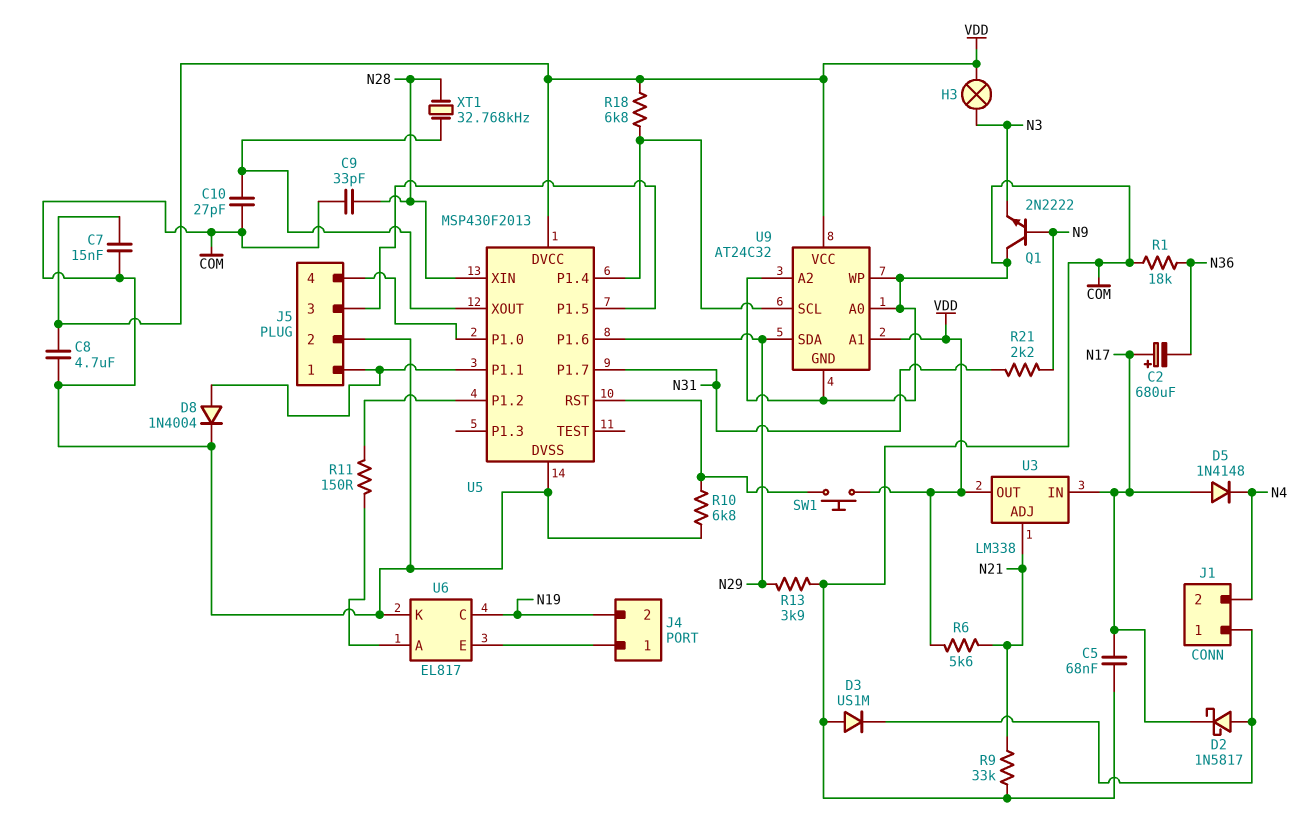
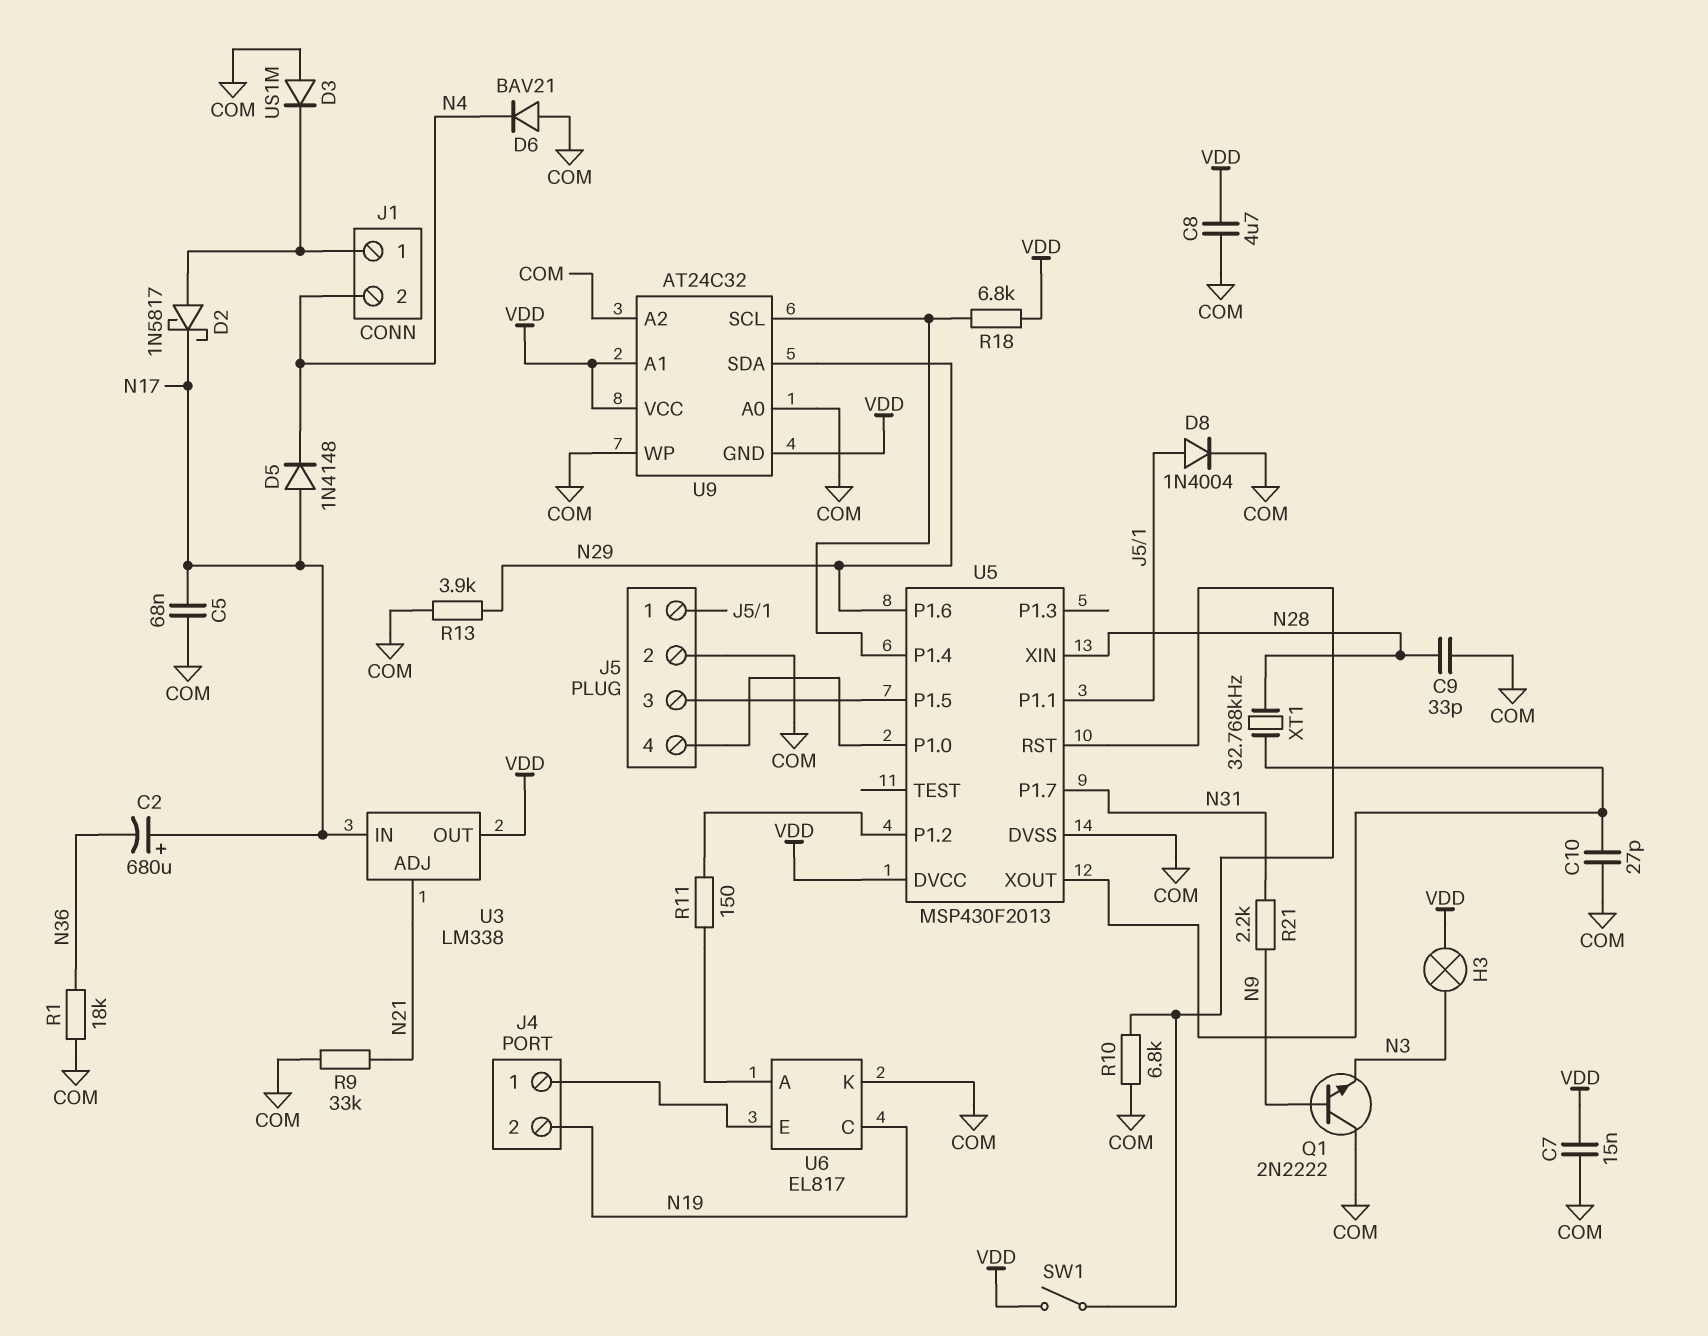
D6: none -> diode BAV21 (A COM, K N4)
R6: 5.6k (N21, VDD) -> none
SW1: button (U5/RST, VDD) -> switch (U5/RST, VDD)
U9 pin GND: COM -> VDD

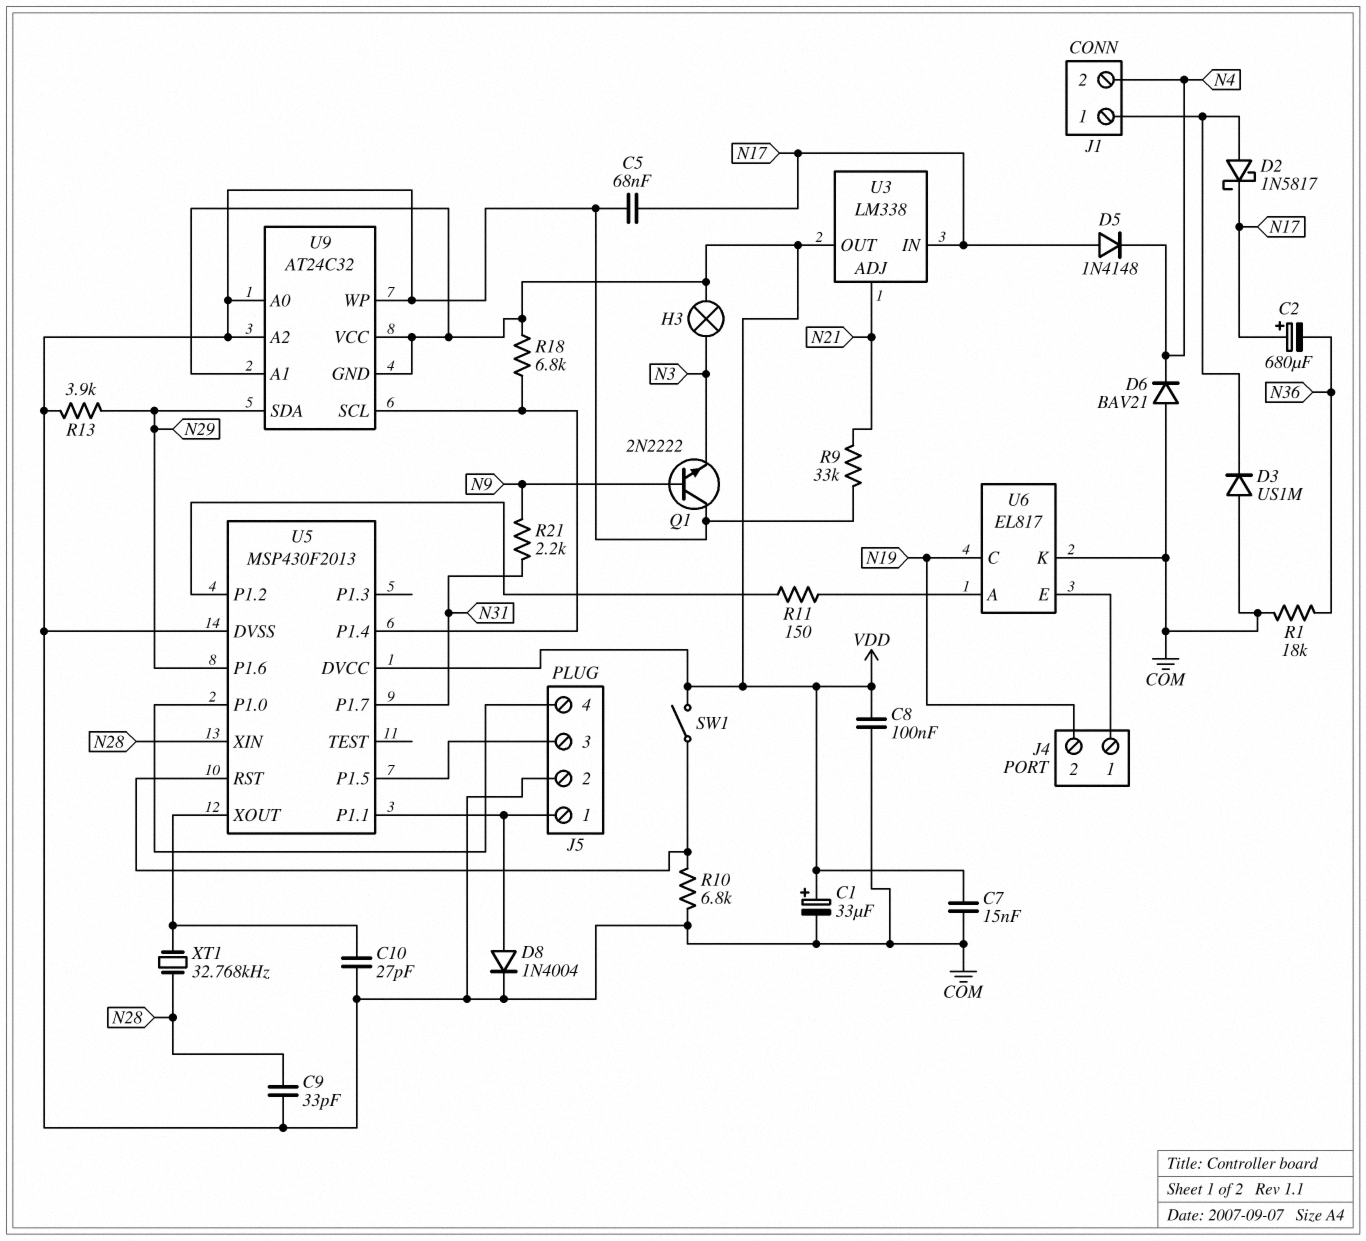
C1: none -> 33uF (plus VDD, minus COM)
C8: 4.7uF (COM, VDD) -> 100nF (COM, VDD)

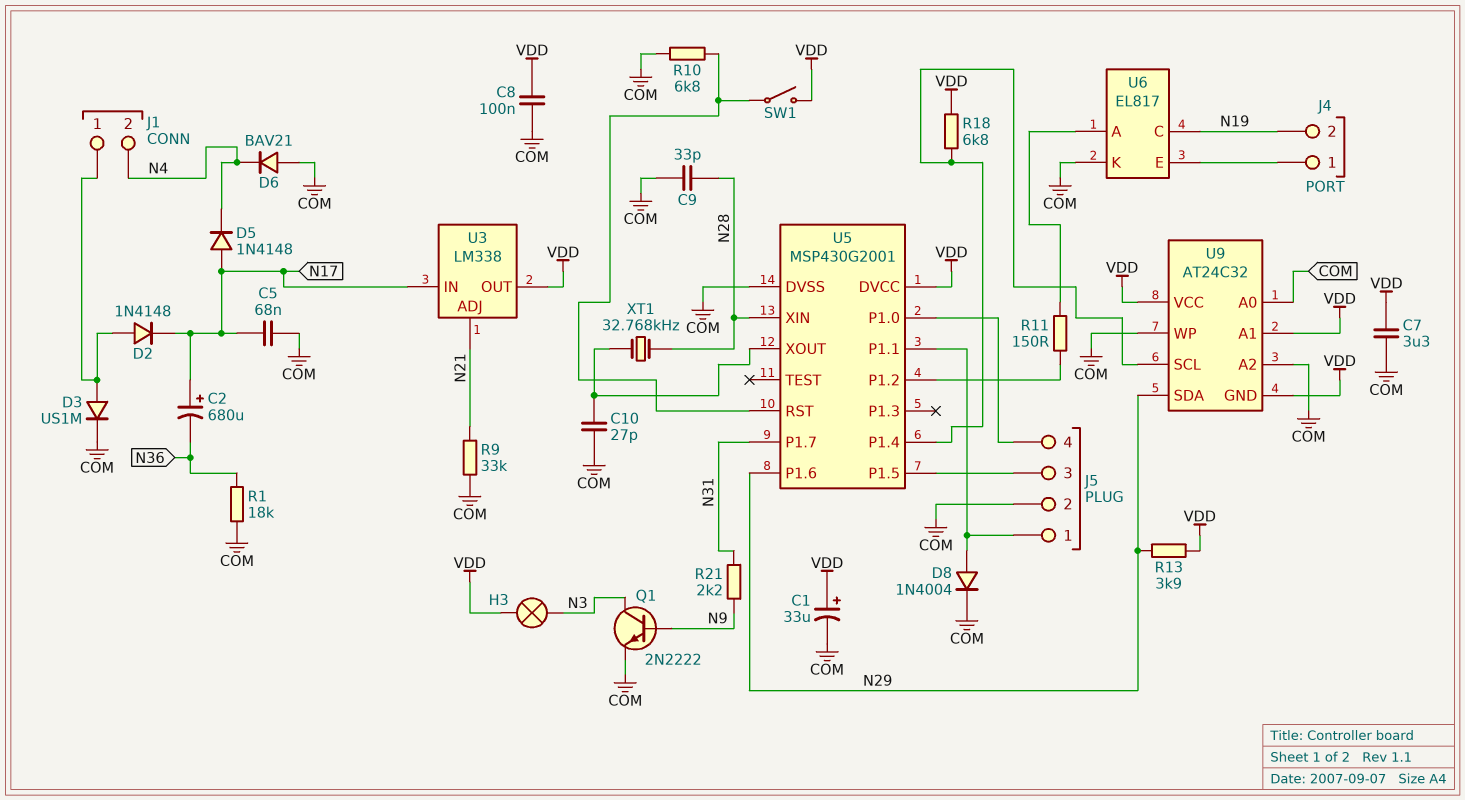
C7: 15nF (COM, VDD) -> 3.3uF (COM, VDD)
D2: schottky 1N5817 (A J1/1, K N17) -> diode 1N4148 (A J1/1, K N17)
D3: diode US1M (A COM, K J1/1) -> diode US1M (A J1/1, K COM)
Q1: NPN 2N2222 (B N9, C COM, E N3) -> NPN 2N2222 (B N9, C N3, E COM)
R13: 3.9k (COM, N29) -> 3.9k (N29, VDD)
U5: MSP430F2013 -> MSP430G2001

